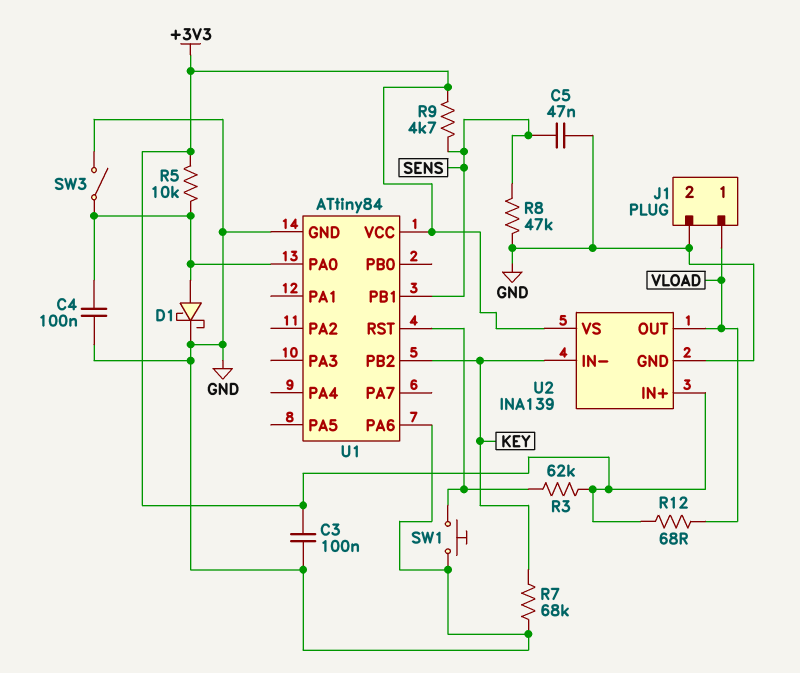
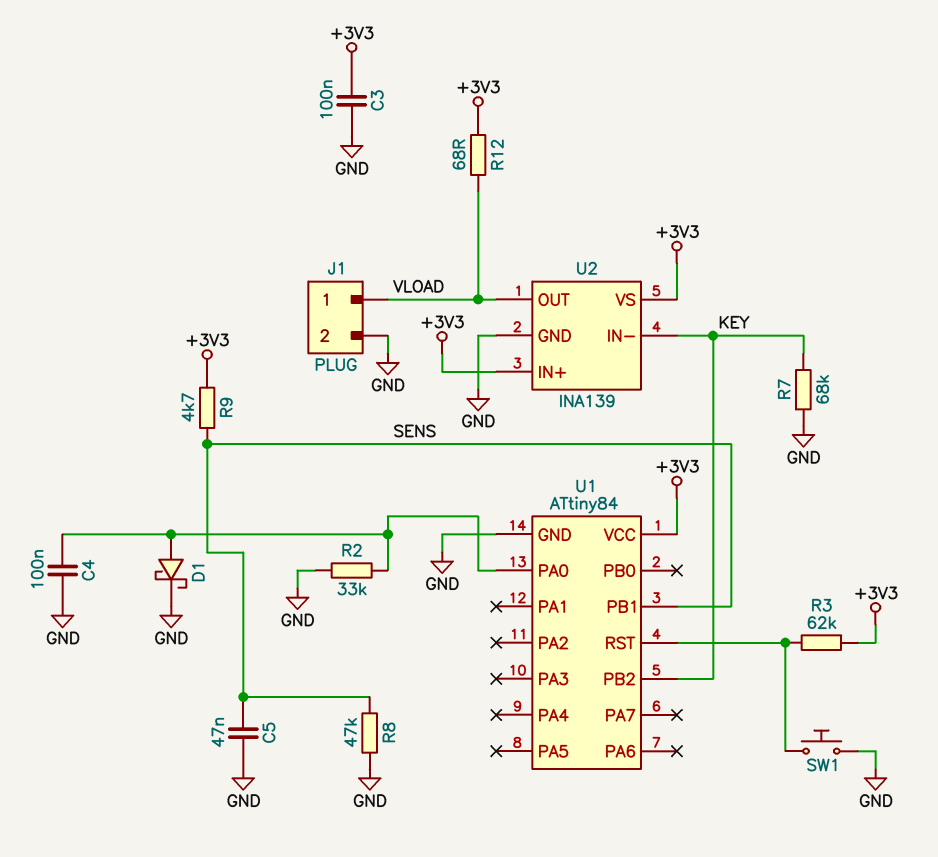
R2: none -> 33k (GND, U1/PA0)
R5: 10k (+3V3, U1/PA0) -> none
SW3: switch (GND, U1/PA0) -> none
U1 pin PA6: GND -> none

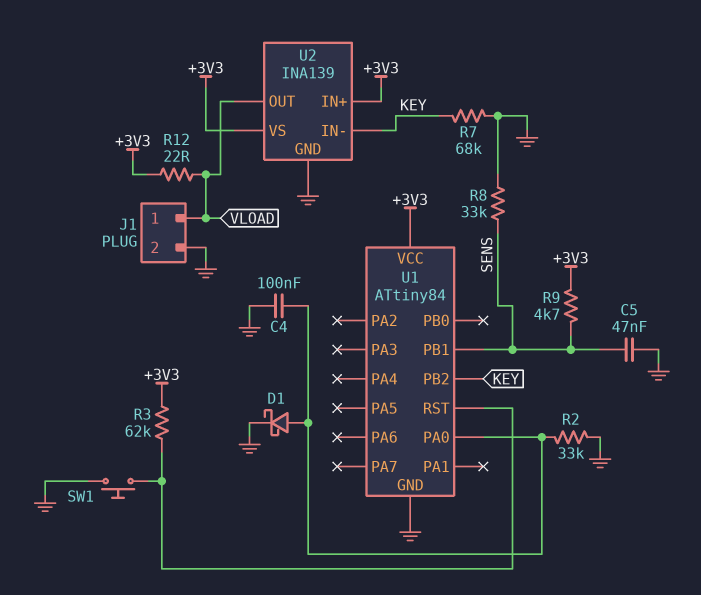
C3: 100nF (+3V3, GND) -> none
R8: 47k (GND, SENS) -> 33k (GND, SENS)
R12: 68 (+3V3, VLOAD) -> 22 (+3V3, VLOAD)

